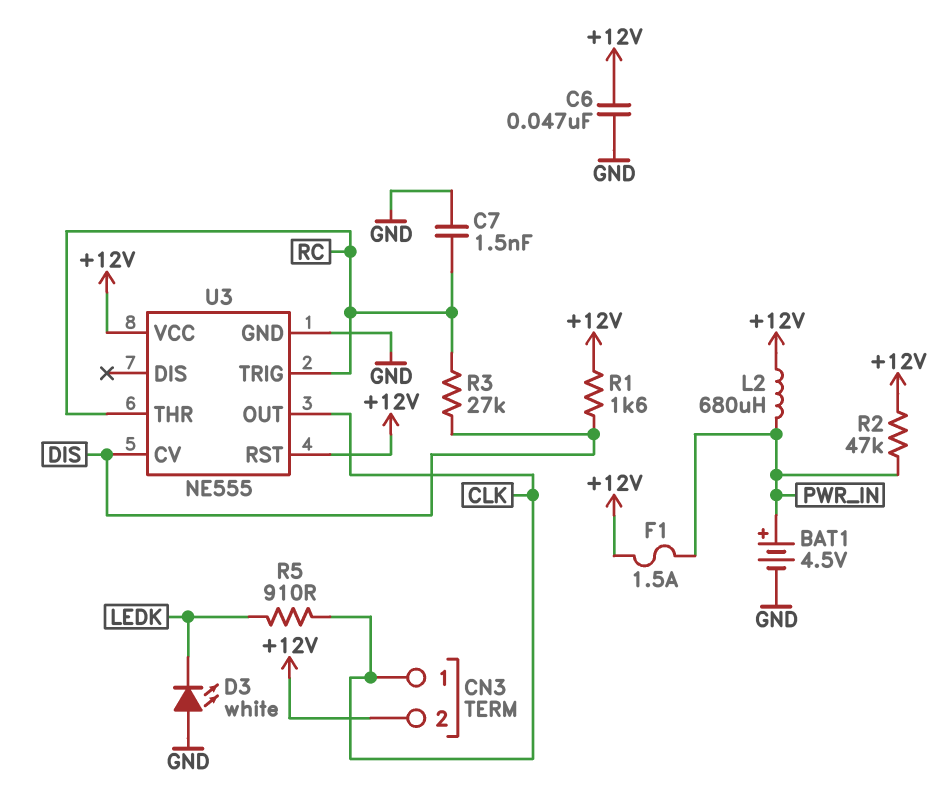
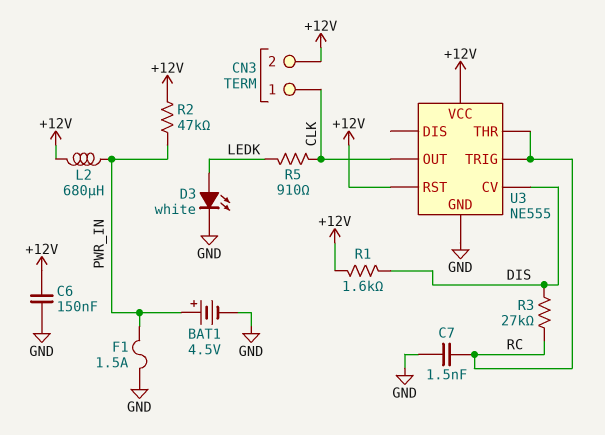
C6: 47nF (+12V, GND) -> 150nF (+12V, GND)
D3: LED white (A GND, K LEDK) -> LED white (A LEDK, K GND)
F1: 1.5A (+12V, PWR_IN) -> 1.5A (GND, PWR_IN)

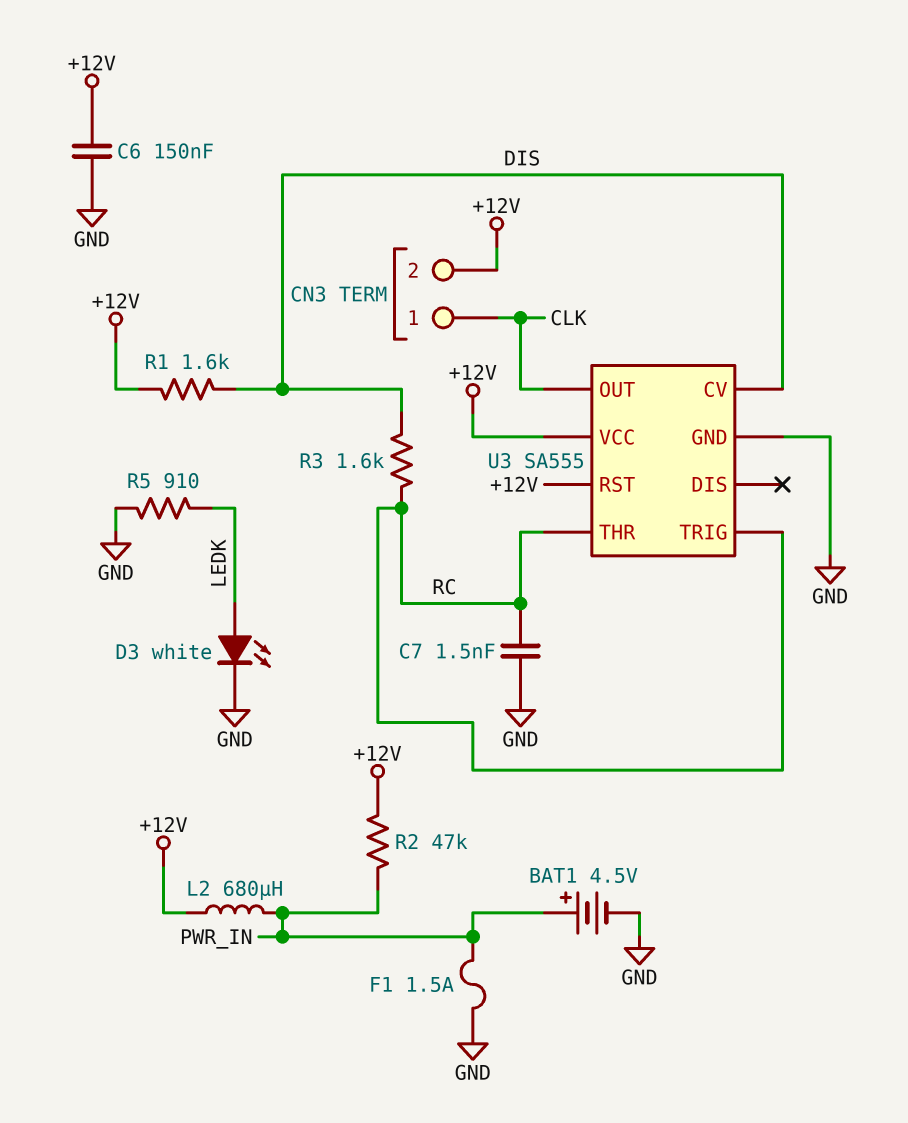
R3: 27k (DIS, RC) -> 1.6k (DIS, RC)
R5: 910 (CLK, LEDK) -> 910 (GND, LEDK)
U3: NE555 -> SA555

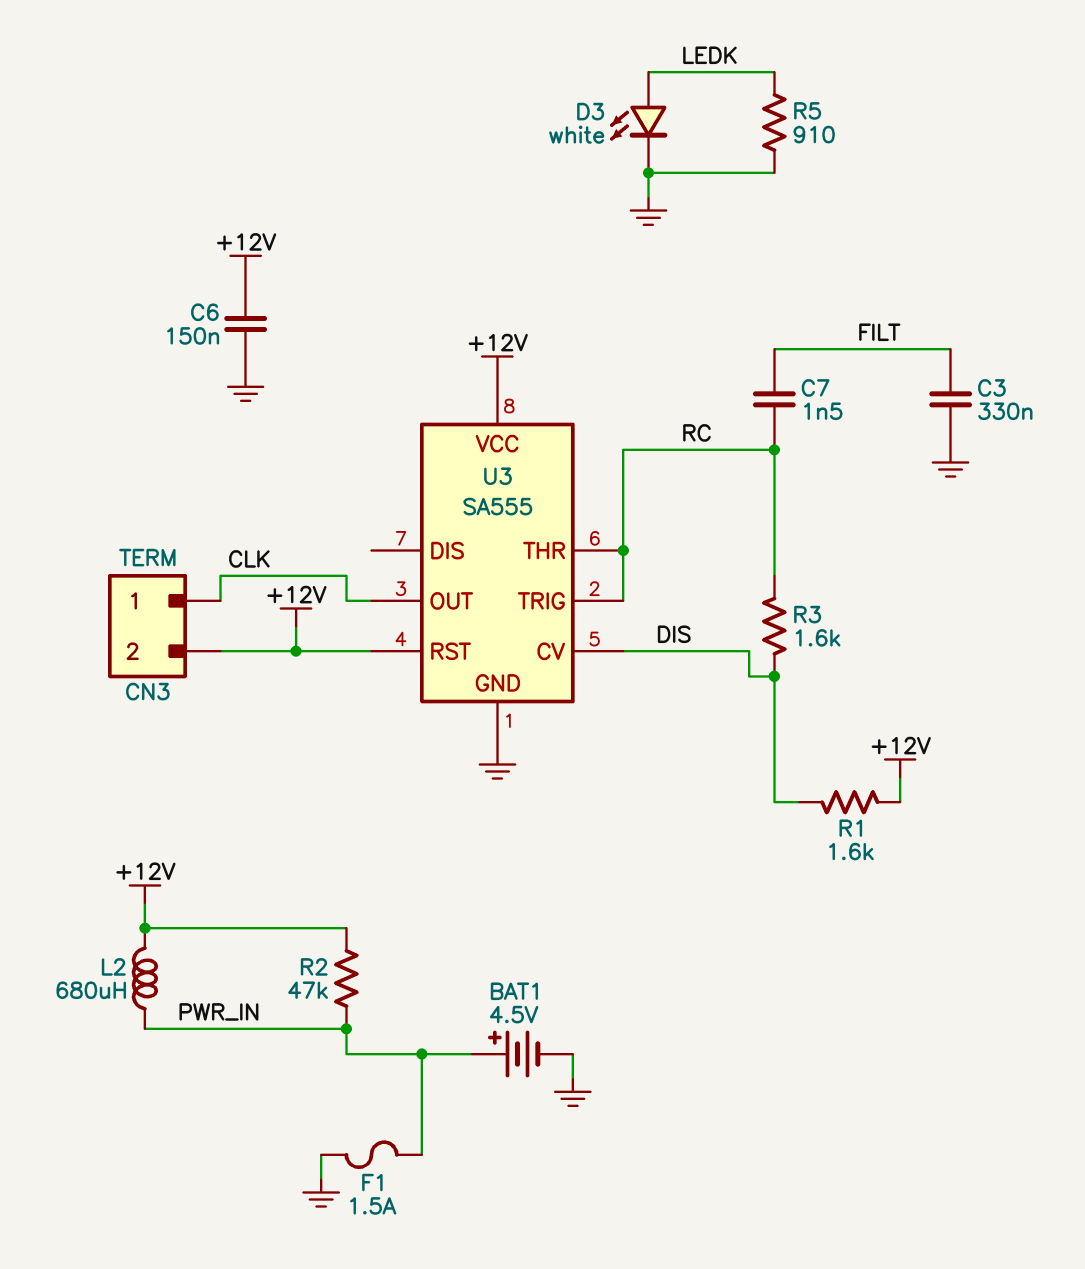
C3: none -> 330nF (FILT, GND)
C7: 1.5nF (GND, RC) -> 1.5nF (FILT, RC)

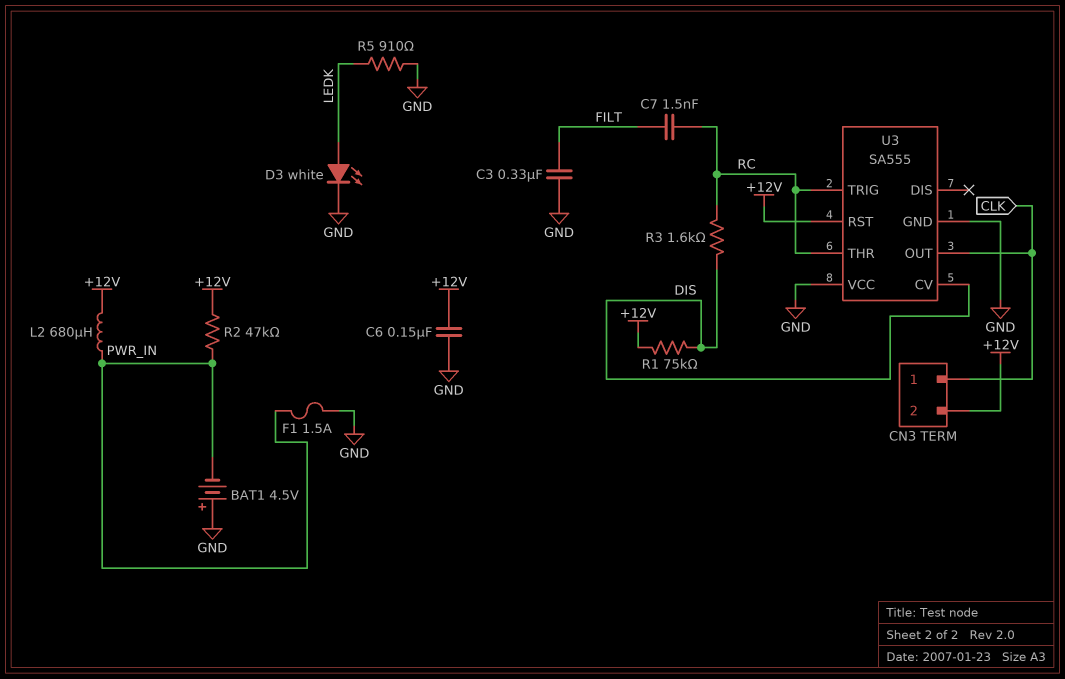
BAT1: 4.5V (plus PWR_IN, minus GND) -> 4.5V (plus GND, minus PWR_IN)
R1: 1.6k (+12V, DIS) -> 75k (+12V, DIS)
U3 pin VCC: +12V -> GND

